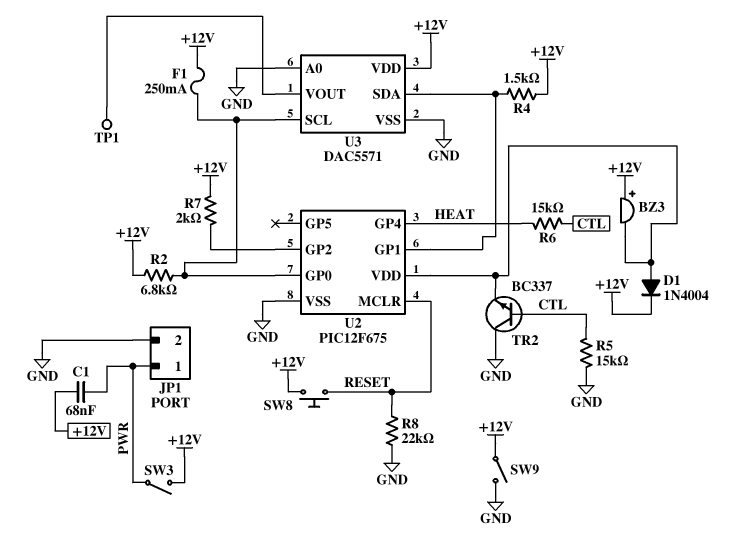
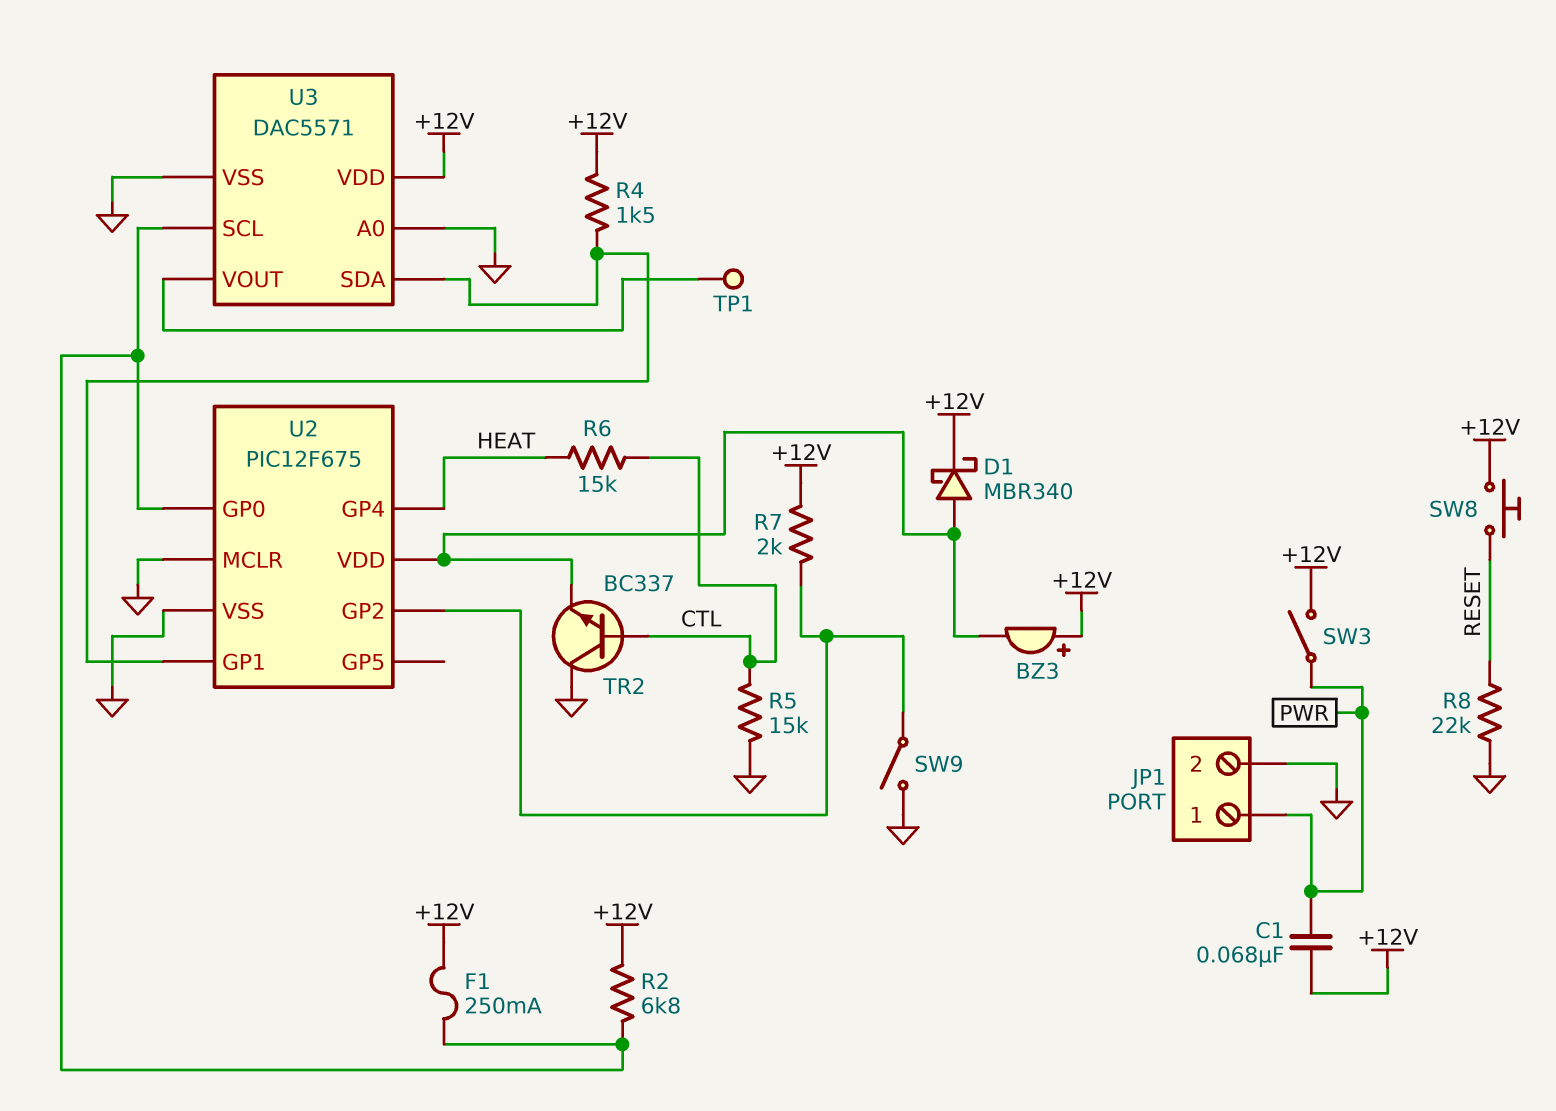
D1: diode 1N4004 (A U2/VDD, K +12V) -> schottky MBR340 (A U2/VDD, K +12V)
SW9: switch (+12V, GND) -> switch (GND, U2/GP2)
U2 pin MCLR: RESET -> GND

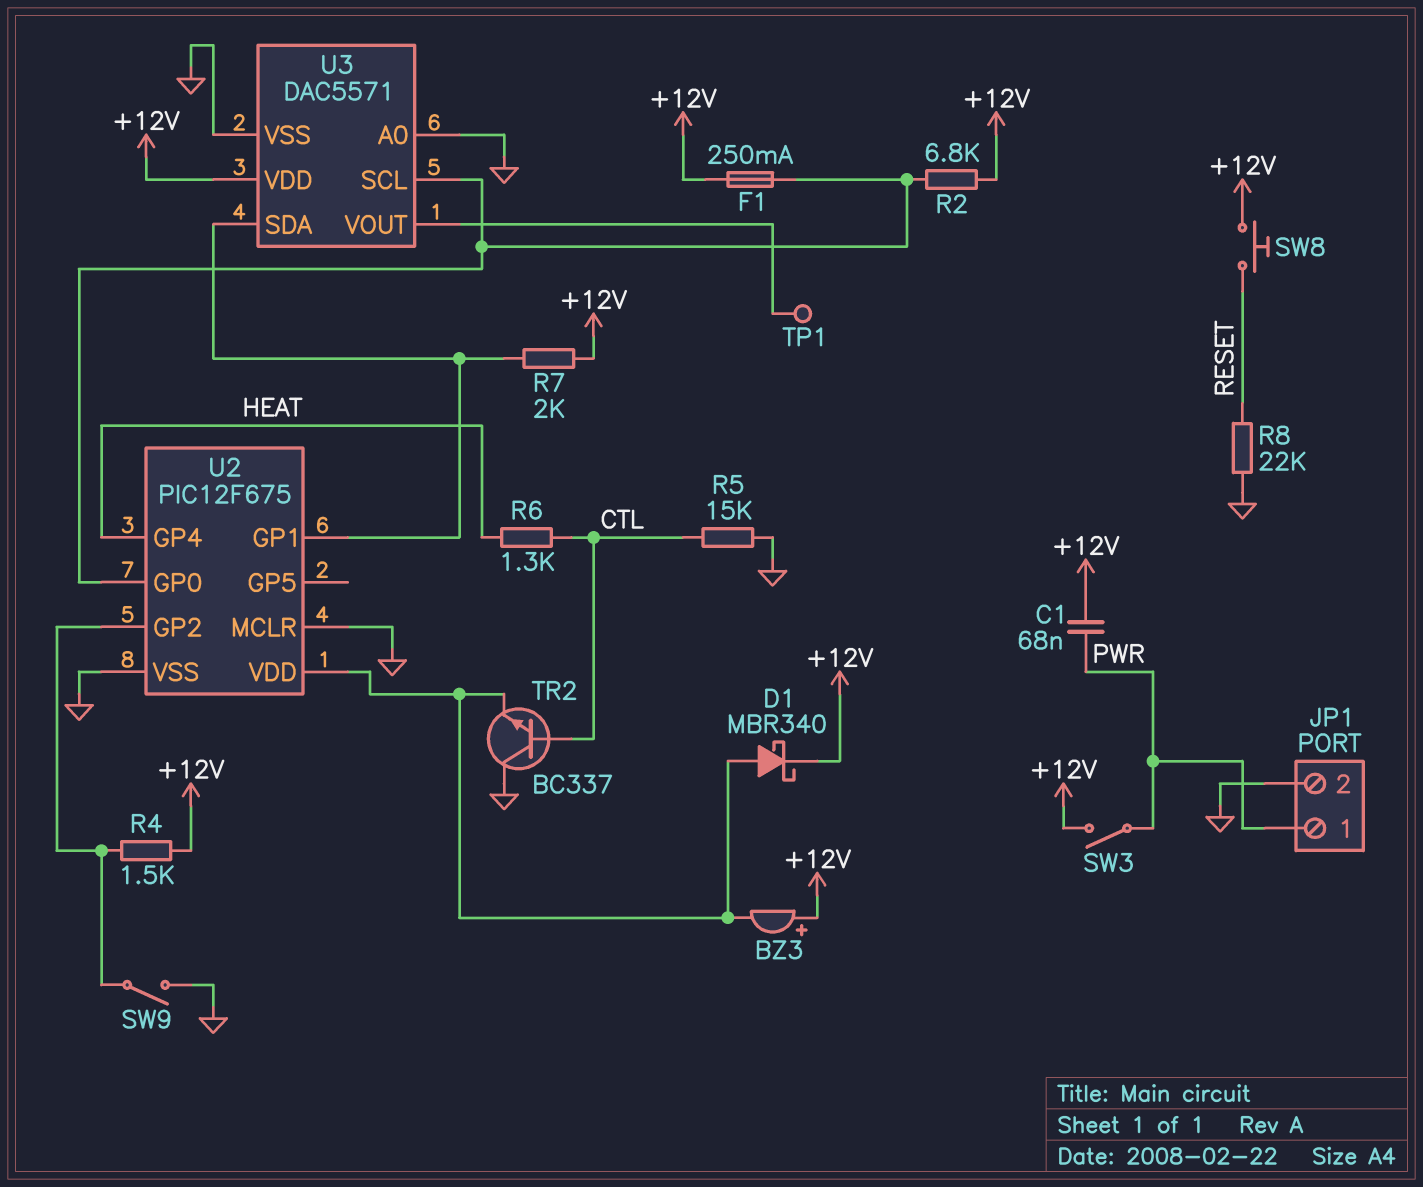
R4: 1.5k (+12V, U2/GP1) -> 1.5k (+12V, U2/GP2)
R6: 15k (CTL, HEAT) -> 1.3k (CTL, HEAT)
R7: 2k (+12V, U2/GP2) -> 2k (+12V, U2/GP1)

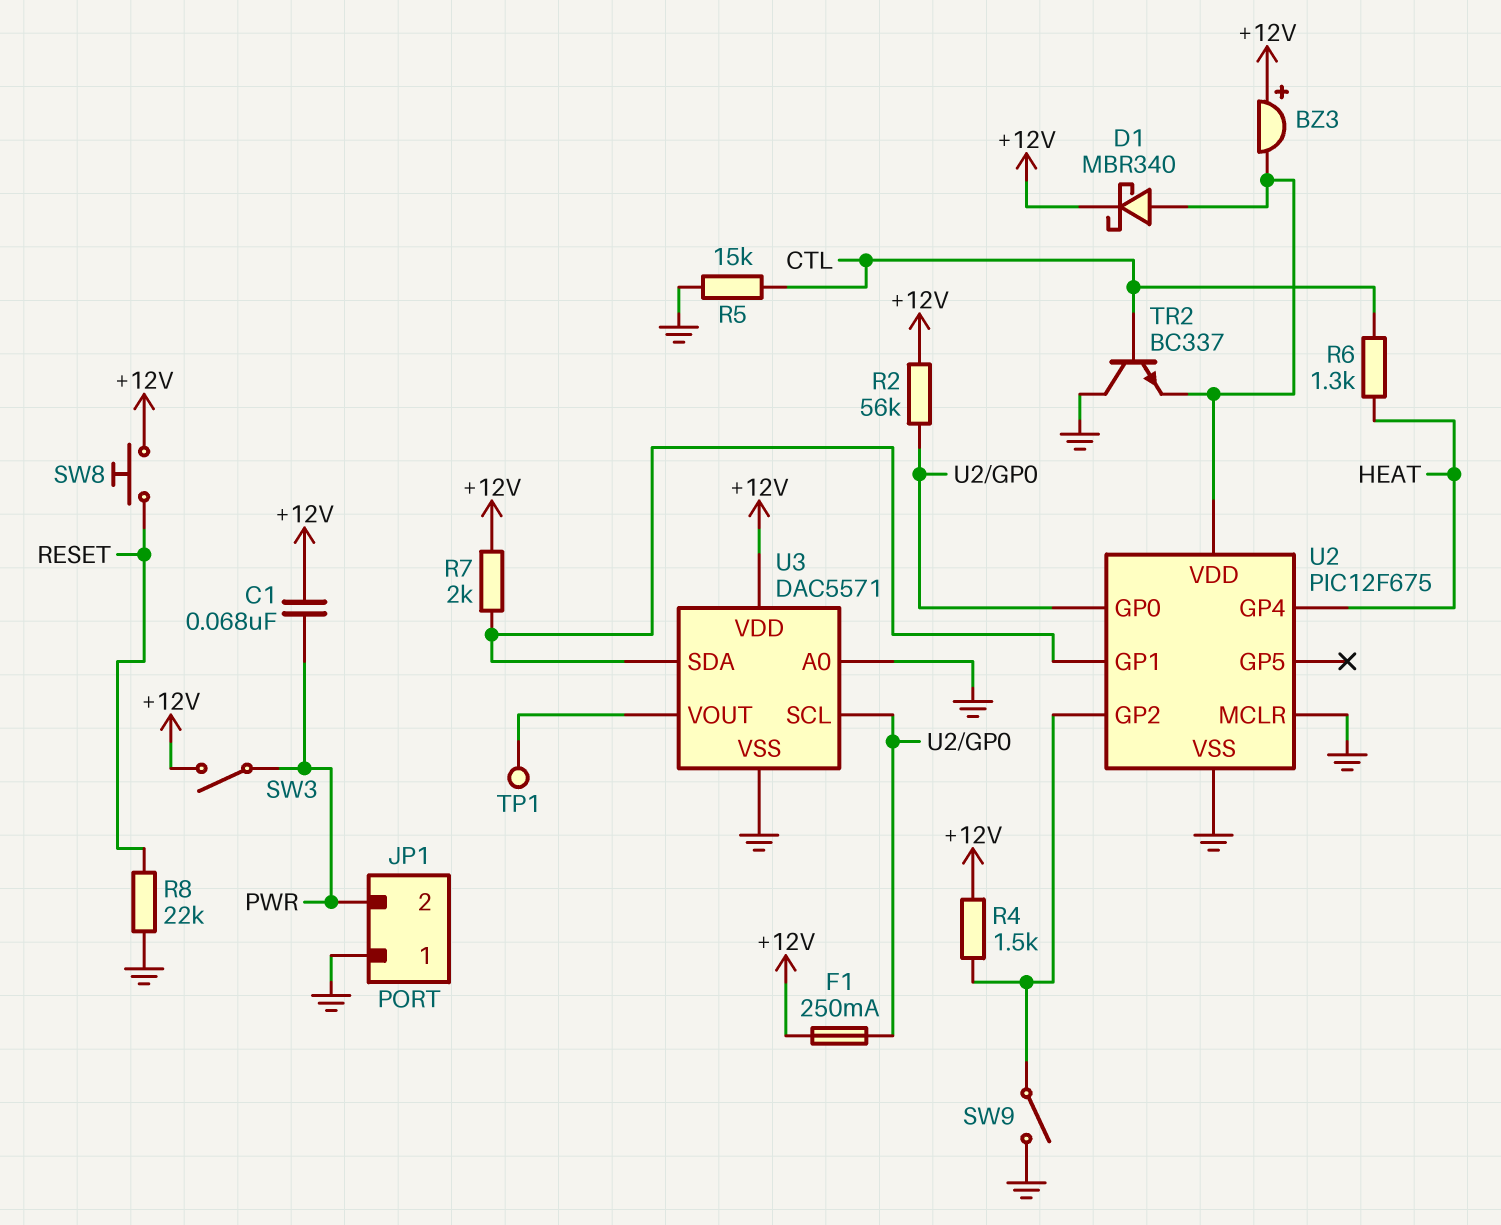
JP1 pin 1: PWR -> GND
JP1 pin 2: GND -> PWR
R2: 6.8k (+12V, U2/GP0) -> 56k (+12V, U2/GP0)

